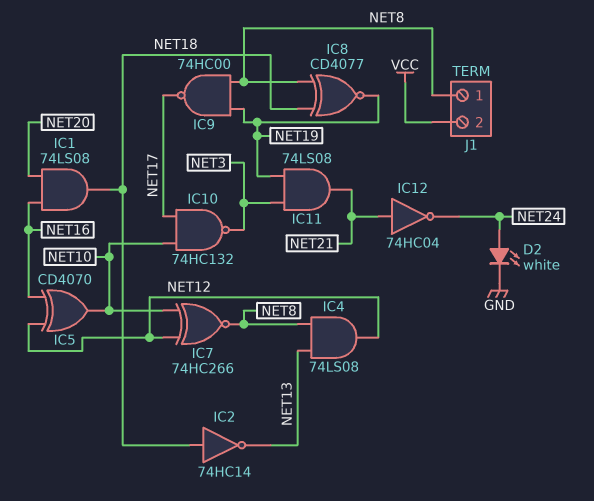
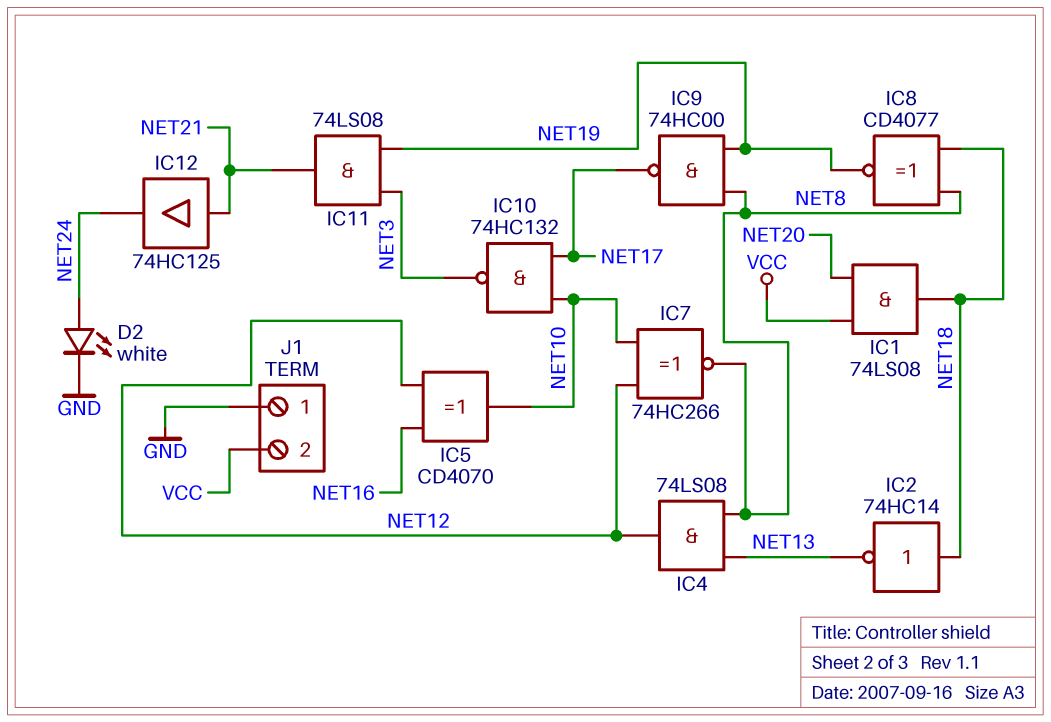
IC1: AND 74LS08 (in NET16, in NET20, out NET18) -> AND 74LS08 (in NET20, in VCC, out NET18)
IC12: NOT 74HC04 (in NET21, out NET24) -> buffer 74HC125 (in NET21, out NET24)
J1 pin 1: NET8 -> GND

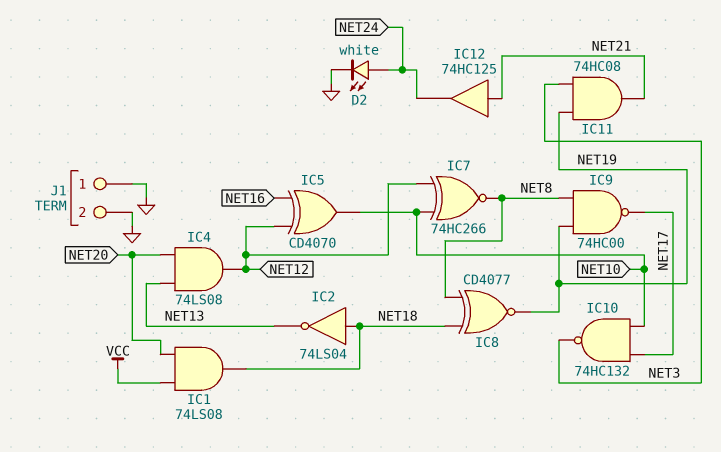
IC2: NOT 74HC14 (in NET18, out NET13) -> NOT 74LS04 (in NET18, out NET13)
IC4: AND 74LS08 (in NET8, in NET13, out NET12) -> AND 74LS08 (in NET13, in NET20, out NET12)
IC11: AND 74LS08 (in NET3, in NET19, out NET21) -> AND 74HC08 (in NET3, in NET19, out NET21)
J1 pin 2: VCC -> GND

